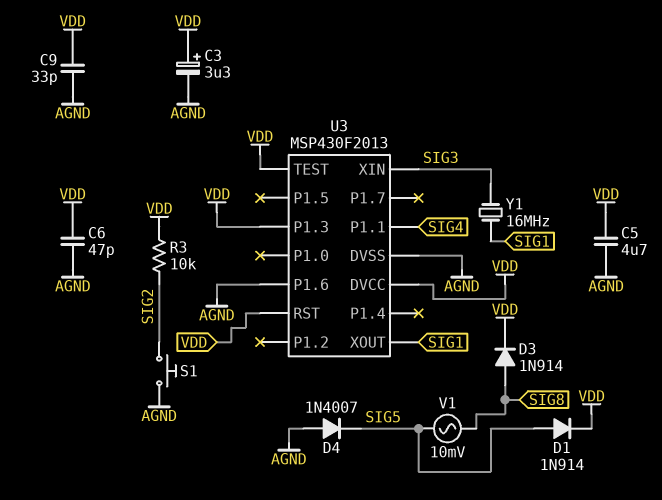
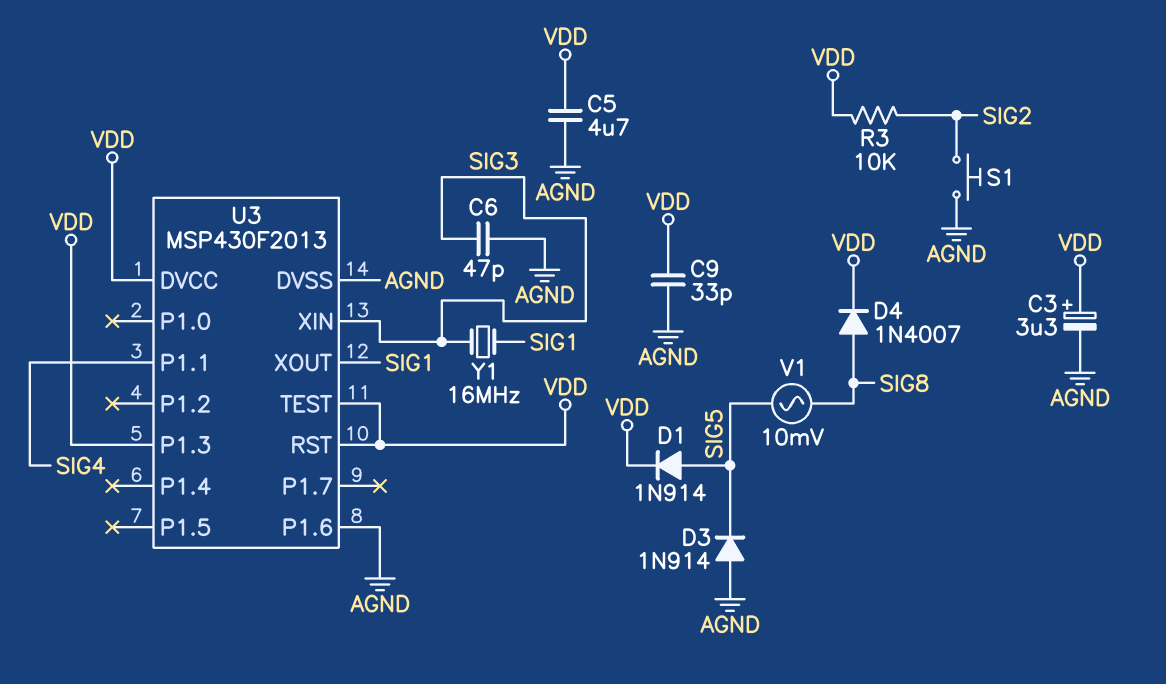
C6: 47pF (AGND, VDD) -> 47pF (AGND, SIG3)
D3: diode 1N914 (A SIG8, K VDD) -> diode 1N914 (A AGND, K SIG5)
D4: diode 1N4007 (A AGND, K SIG5) -> diode 1N4007 (A SIG8, K VDD)

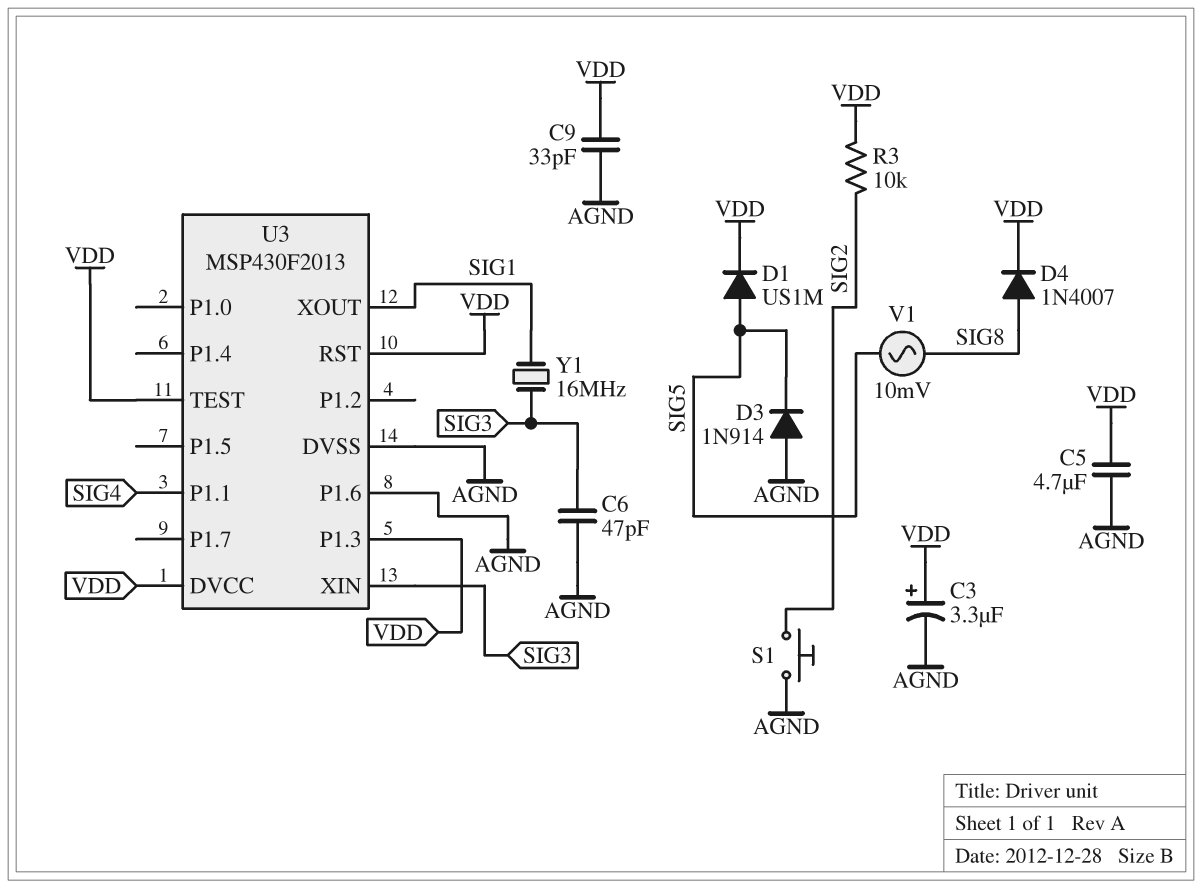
D1: diode 1N914 (A SIG5, K VDD) -> diode US1M (A SIG5, K VDD)

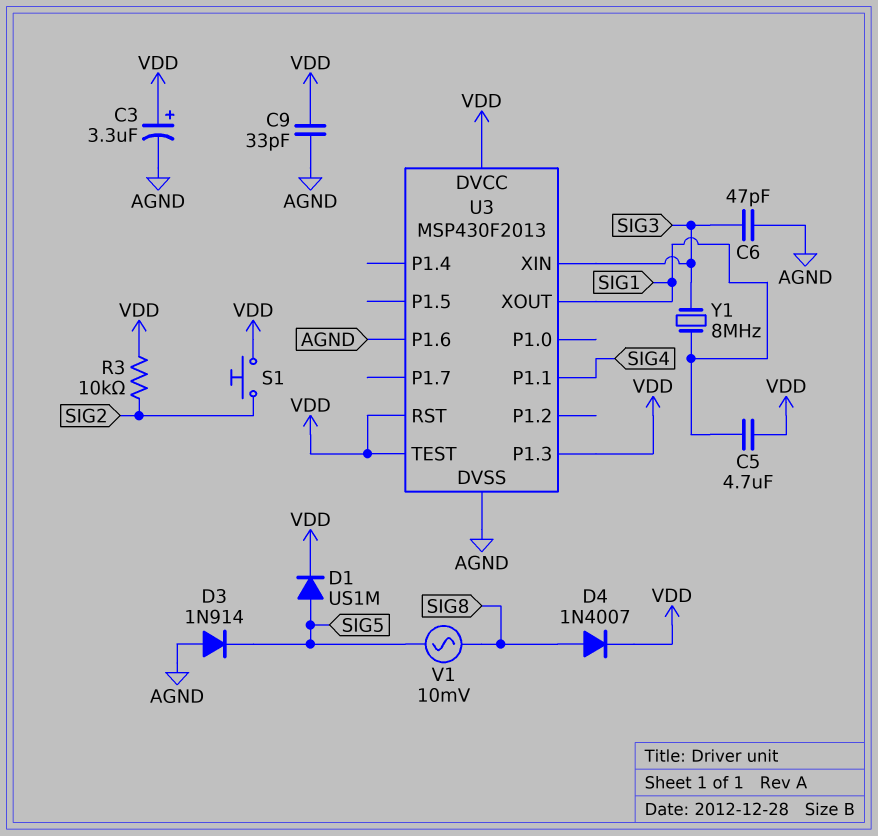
C5: 4.7uF (AGND, VDD) -> 4.7uF (SIG1, VDD)
S1: button (AGND, SIG2) -> button (SIG2, VDD)
Y1: 16MHz (SIG1, SIG3) -> 8MHz (SIG1, SIG3)

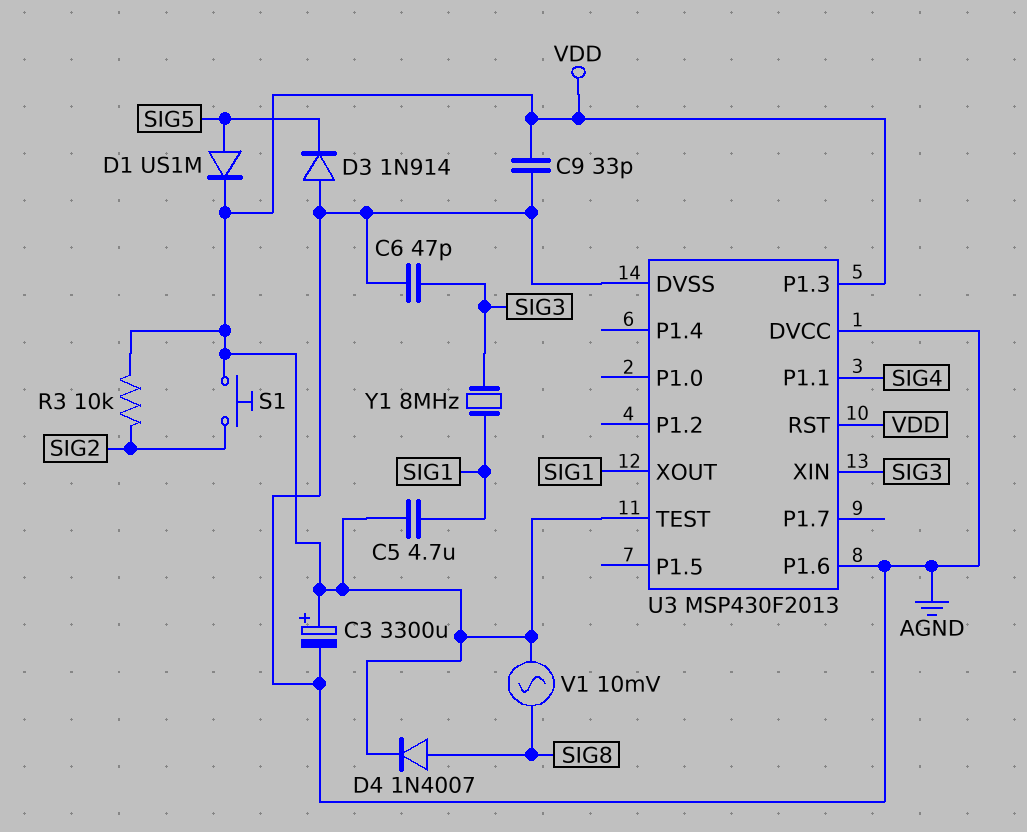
C3: 3.3uF (plus VDD, minus AGND) -> 3300uF (plus VDD, minus AGND)
U3 pin DVCC: VDD -> AGND
V1: AC 10mV (SIG5, SIG8) -> AC 10mV (SIG8, VDD)

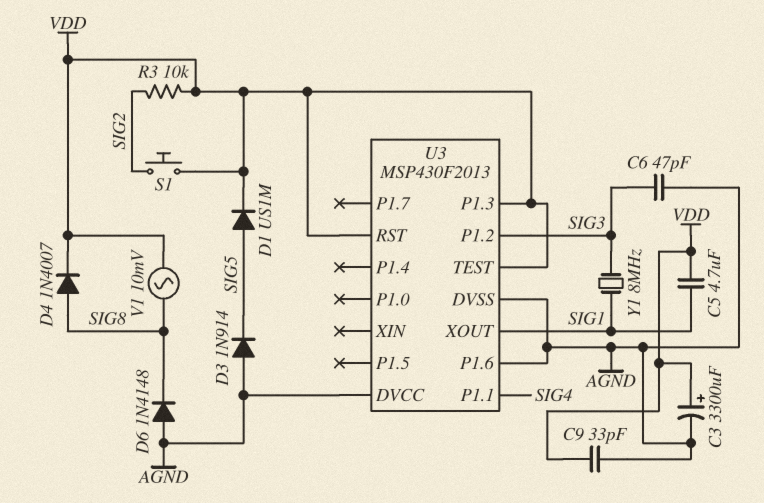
D6: none -> diode 1N4148 (A AGND, K SIG8)
U3 pin P1.2: none -> SIG3
U3 pin XIN: SIG3 -> none

